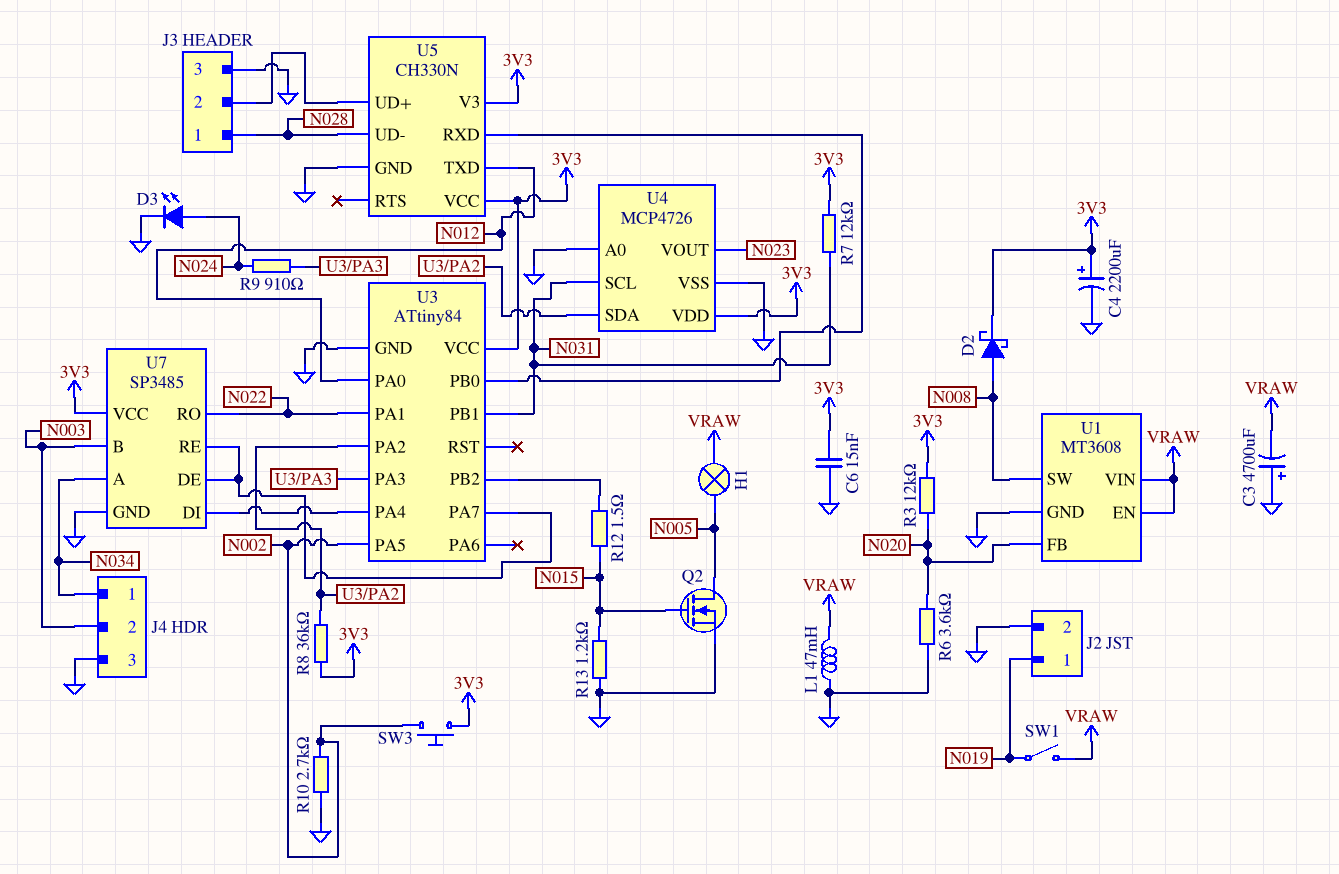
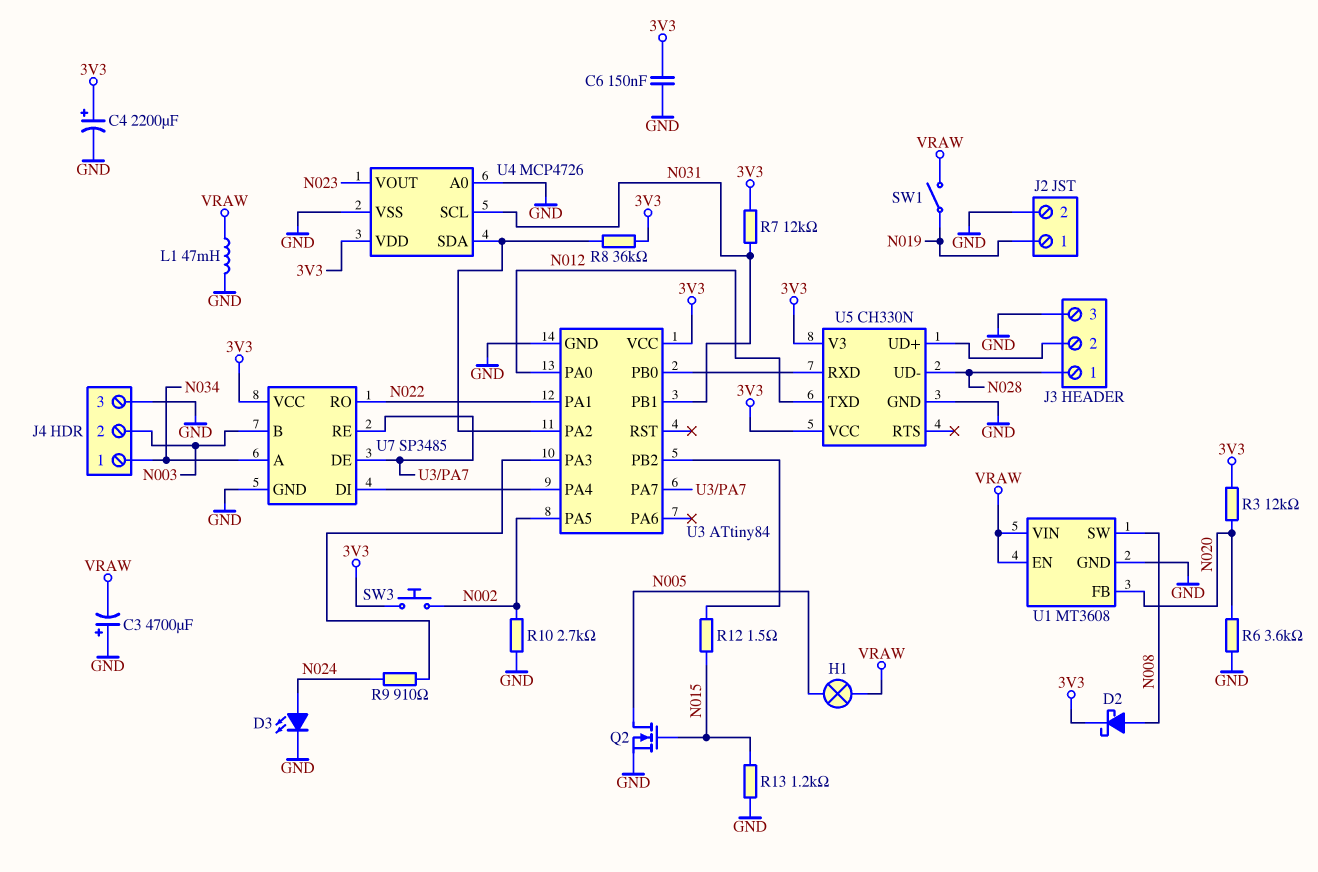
C6: 15nF (3V3, GND) -> 150nF (3V3, GND)

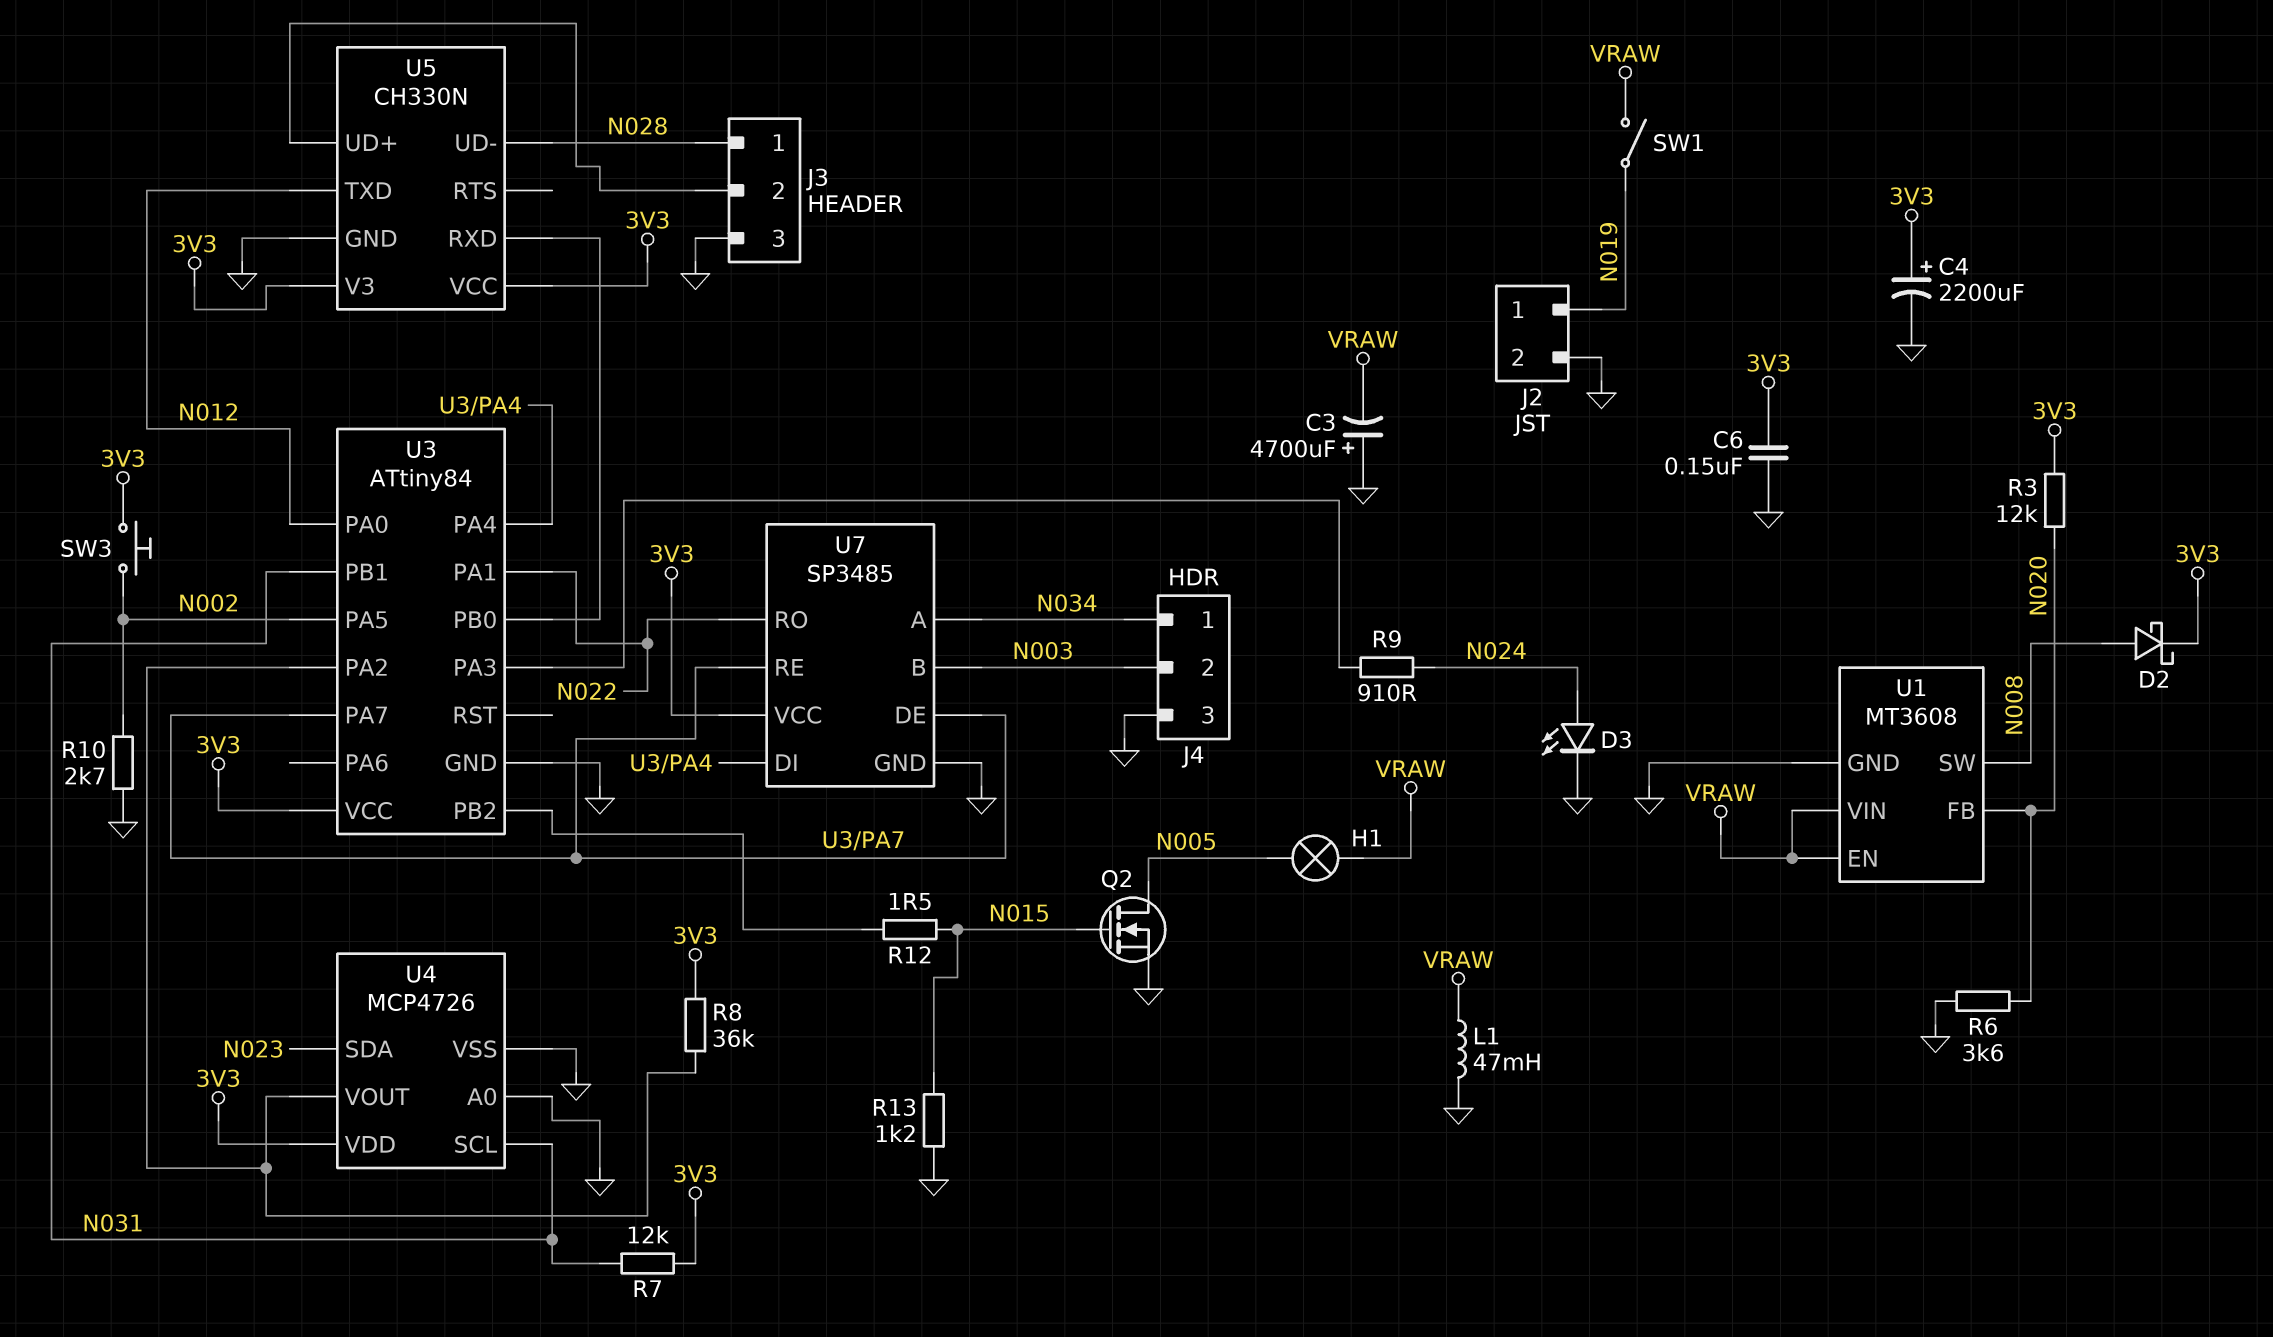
U4 pin SDA: U3/PA2 -> N023
U4 pin VOUT: N023 -> U3/PA2

